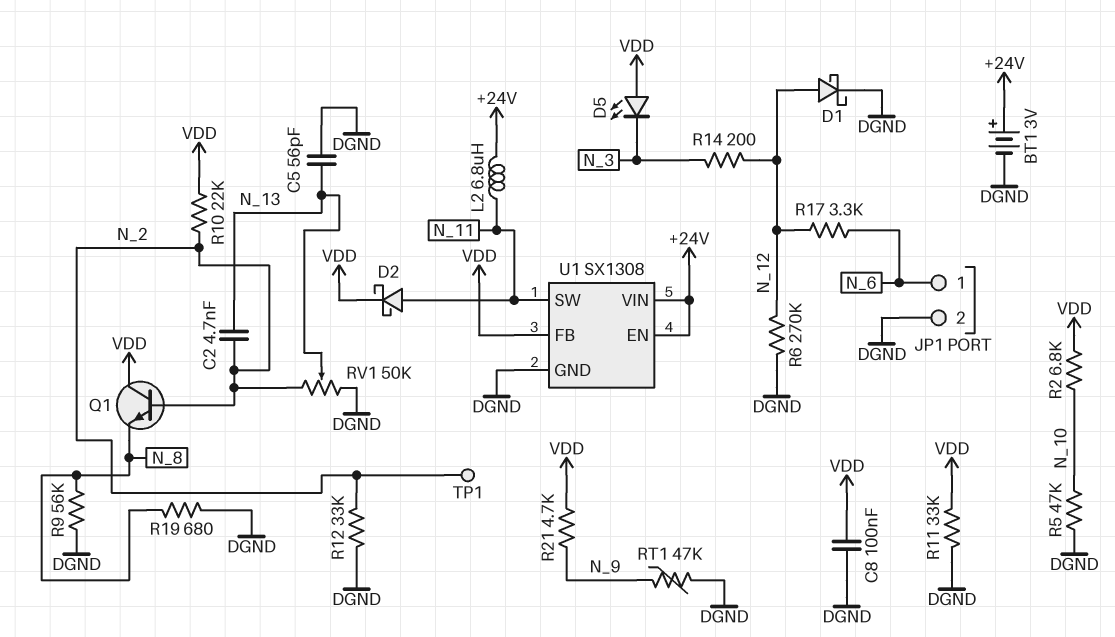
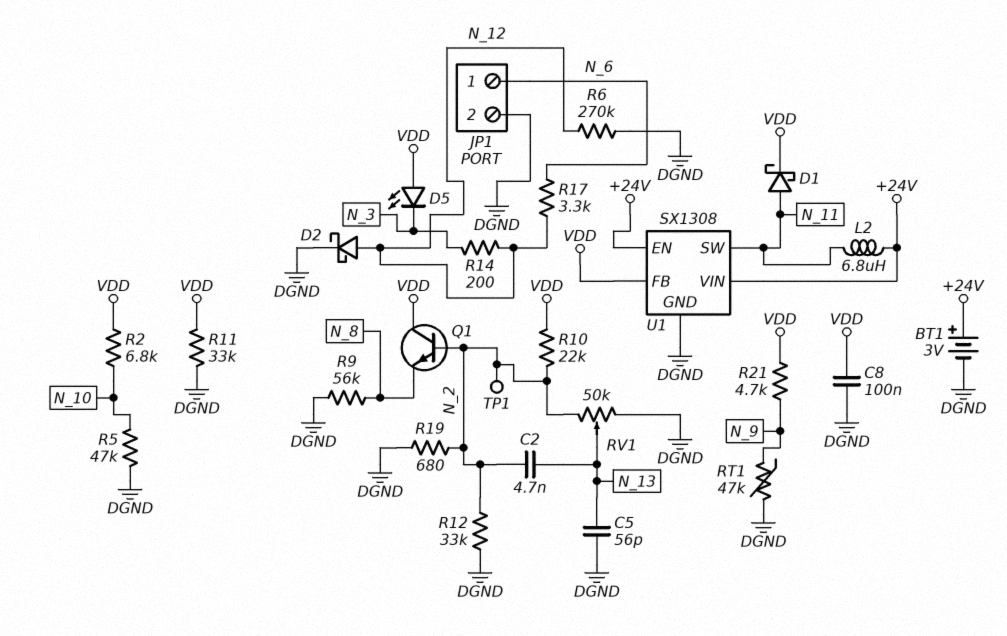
D1: schottky (A N_12, K DGND) -> schottky (A N_11, K VDD)
D2: schottky (A N_11, K VDD) -> schottky (A N_12, K DGND)
R19: 680 (DGND, N_8) -> 680 (DGND, N_2)

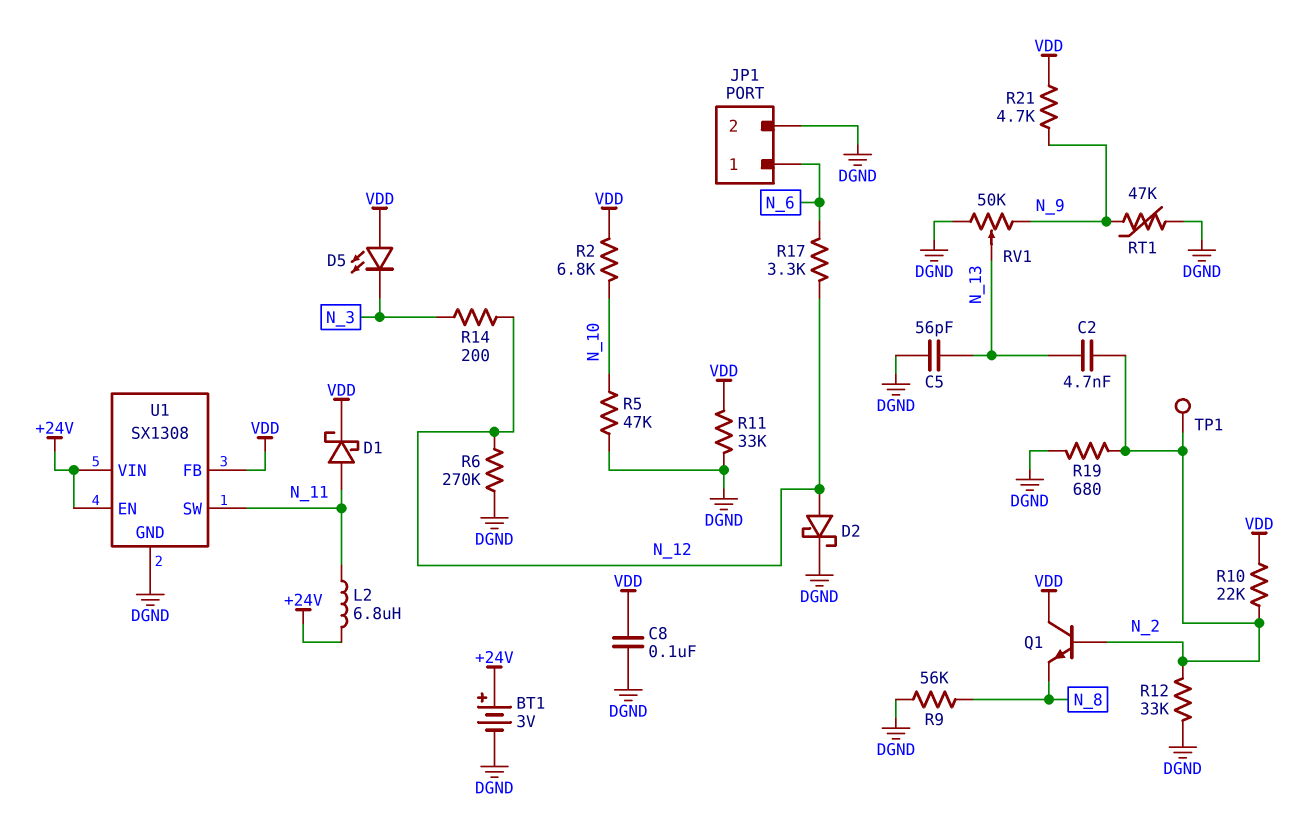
RV1: 50k (DGND, N_2, wiper N_13) -> 50k (DGND, N_9, wiper N_13)

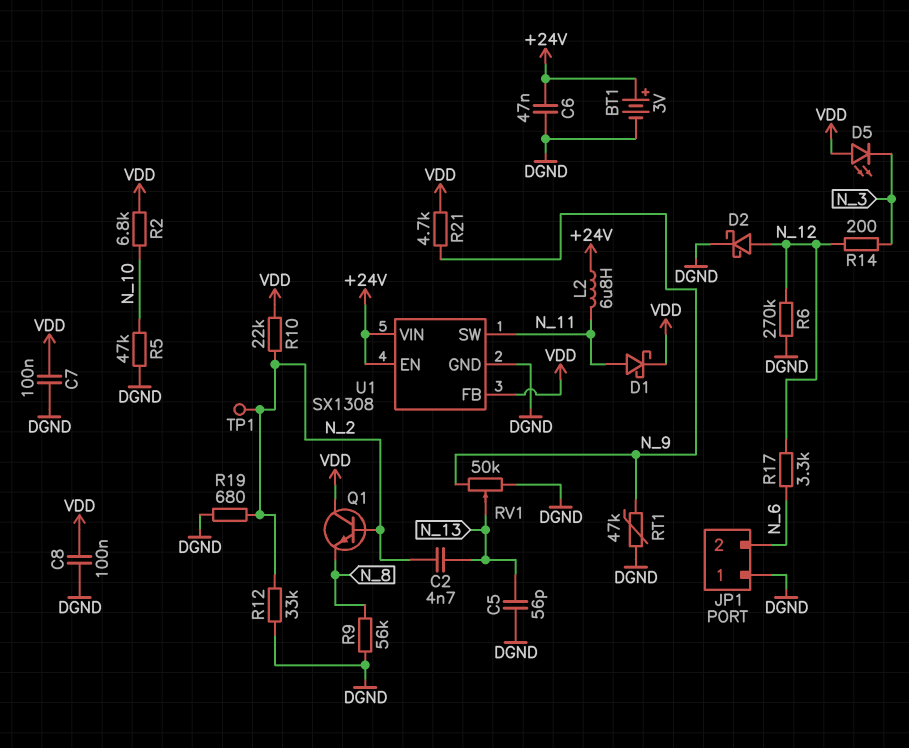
C6: none -> 47nF (+24V, DGND)
C7: none -> 100nF (DGND, VDD)
JP1 pin 1: N_6 -> DGND
JP1 pin 2: DGND -> N_6
R11: 33k (DGND, VDD) -> none

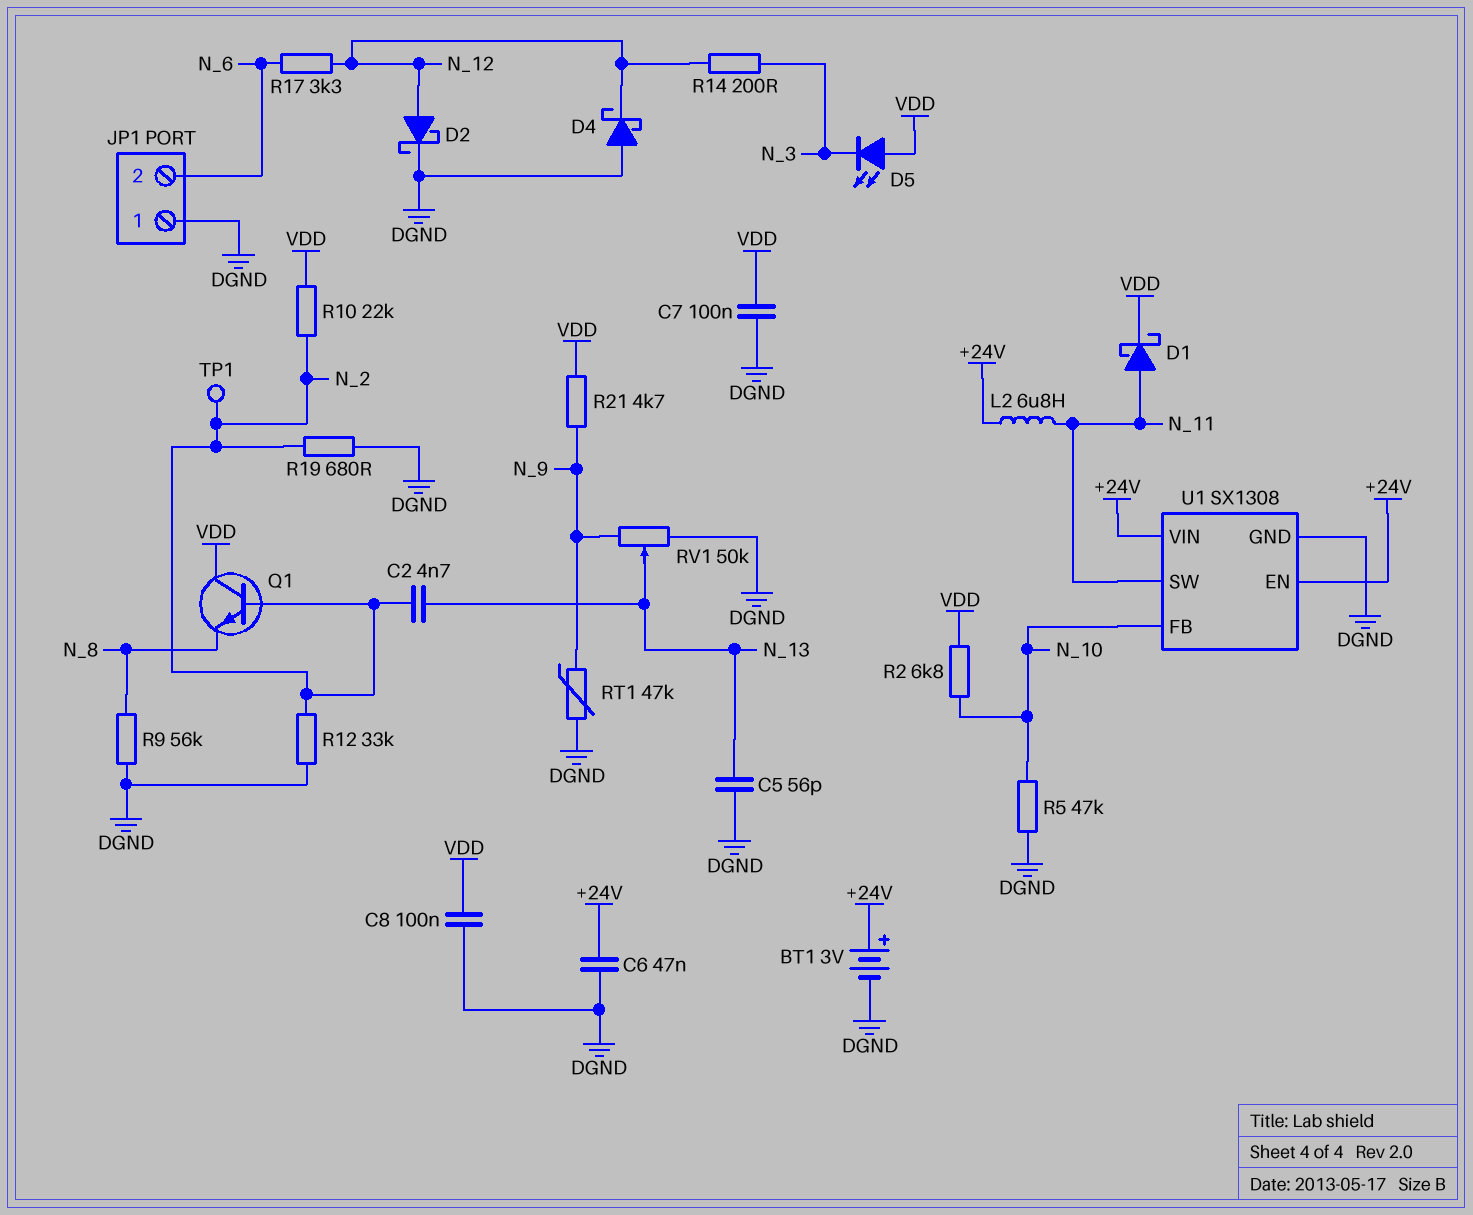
D4: none -> schottky (A DGND, K N_12)
R6: 270k (DGND, N_12) -> none
U1 pin FB: VDD -> N_10

